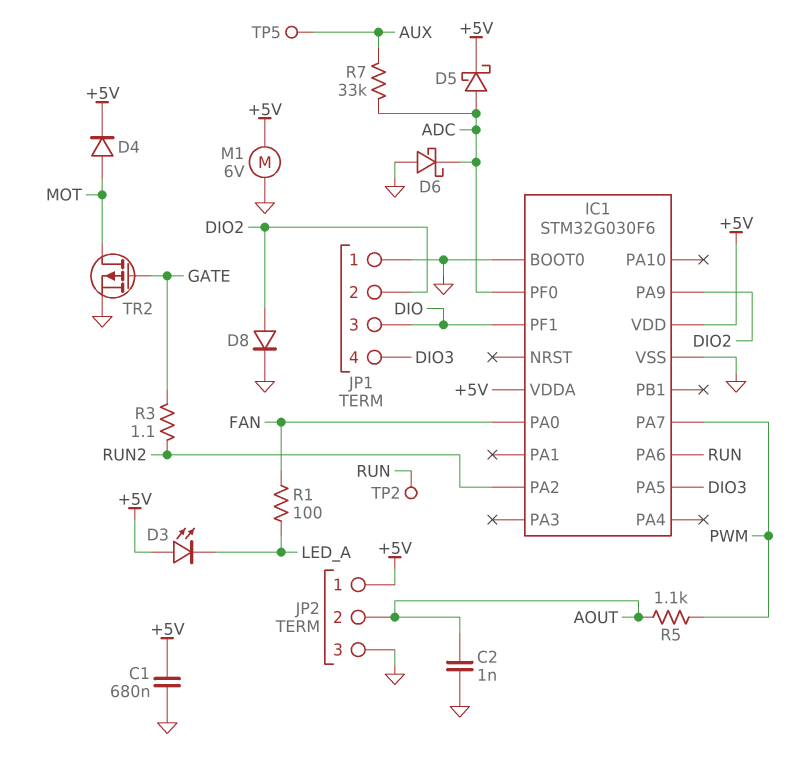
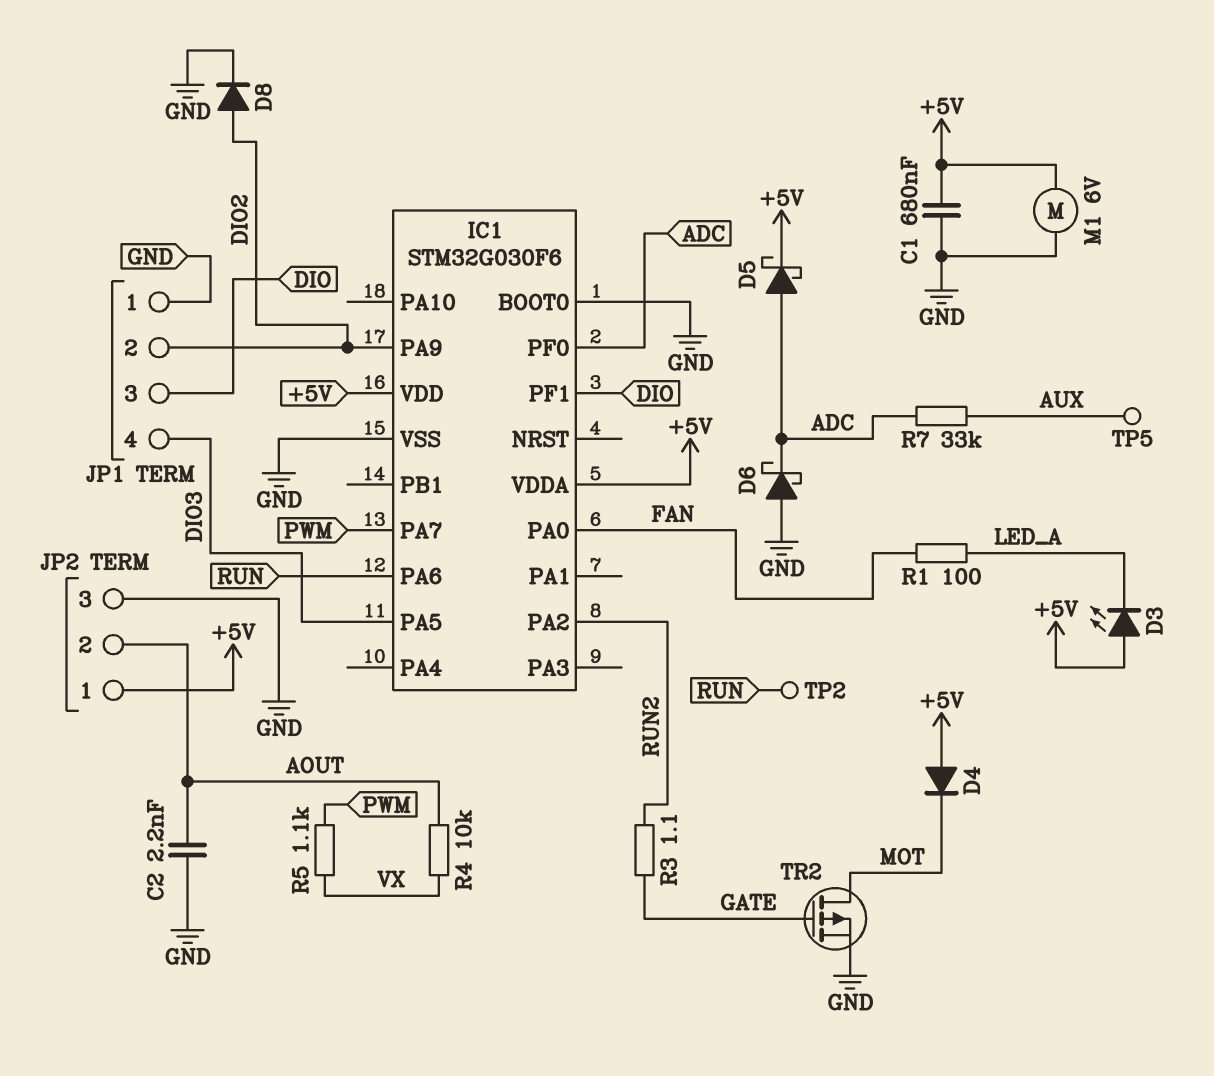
C2: 1nF (AOUT, GND) -> 2.2nF (AOUT, GND)
D4: diode (A MOT, K +5V) -> diode (A +5V, K MOT)
R4: none -> 10k (AOUT, VX)
R5: 1.1k (AOUT, PWM) -> 1.1k (PWM, VX)

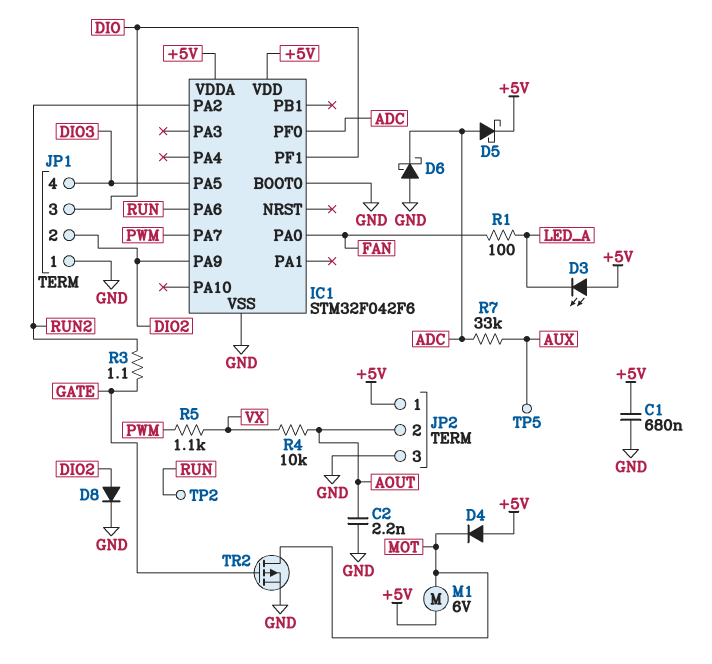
IC1: STM32G030F6 -> STM32F042F6
M1: motor 6V (+5V, GND) -> motor 6V (+5V, MOT)

